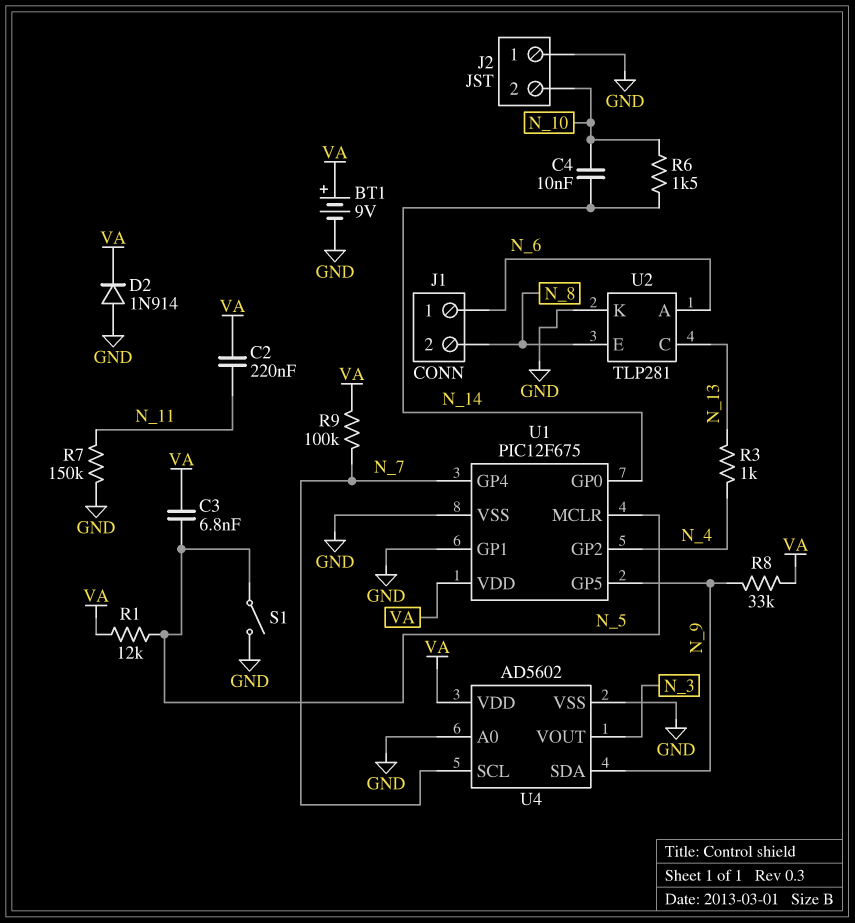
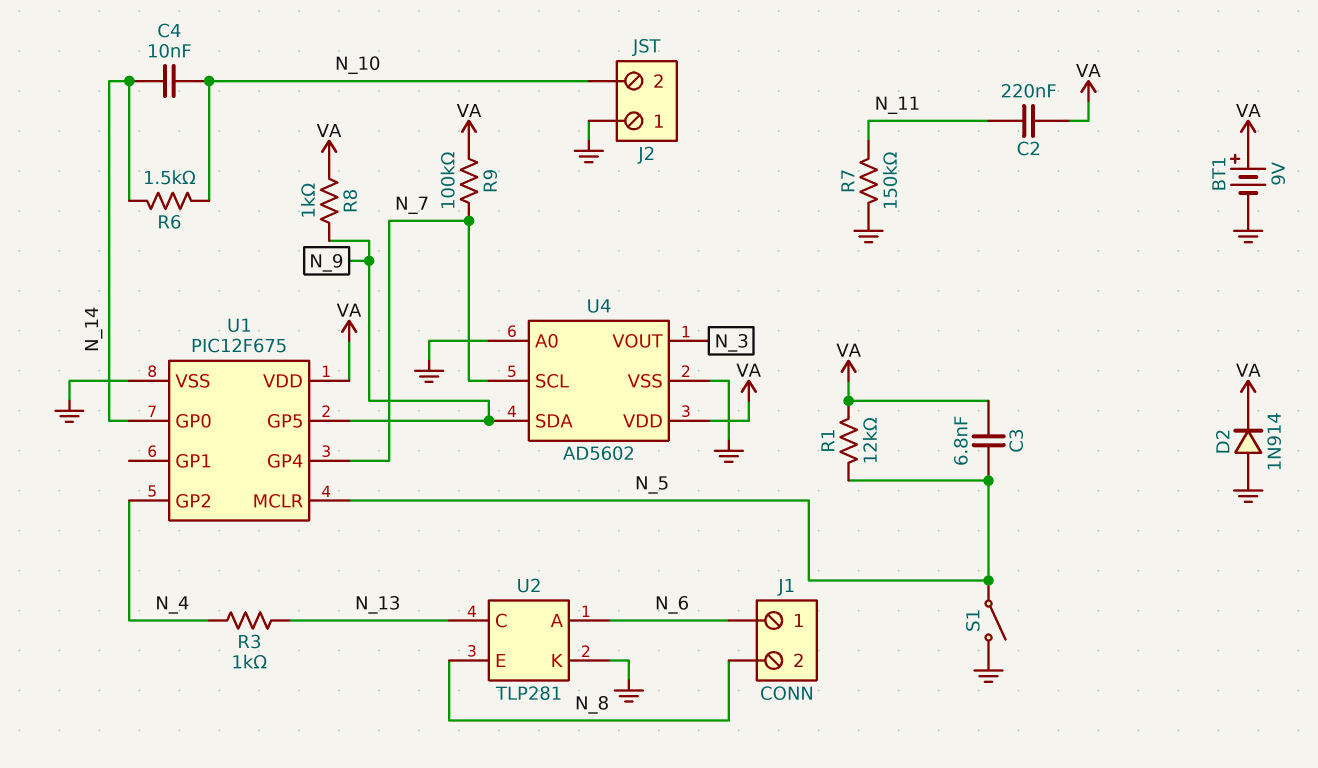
R8: 33k (N_9, VA) -> 1k (N_9, VA)
U1 pin GP1: GND -> none

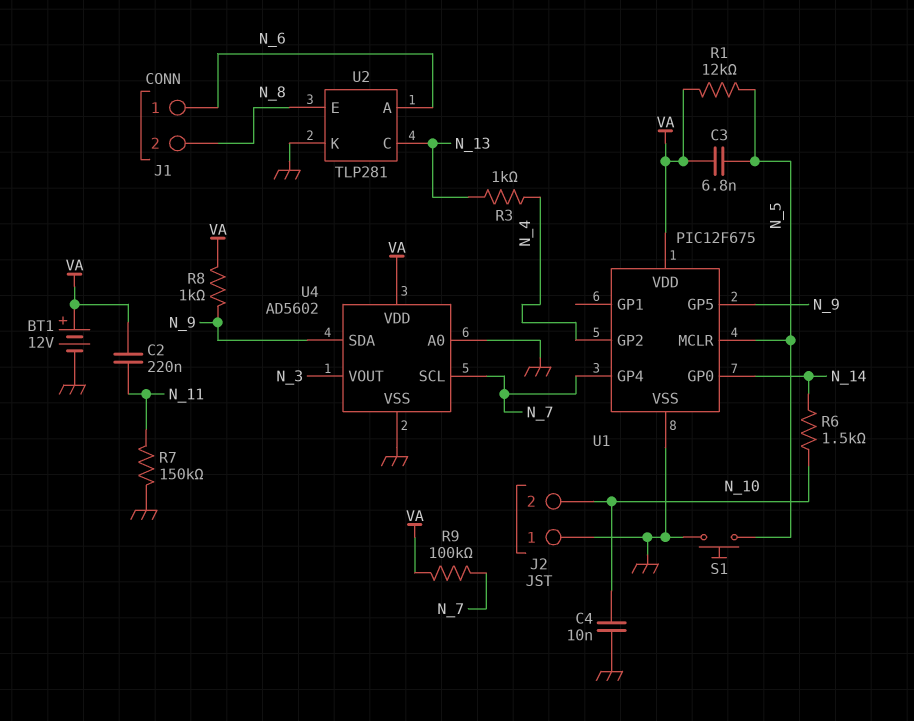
BT1: 9V (plus VA, minus GND) -> 12V (plus VA, minus GND)
C4: 10nF (N_10, N_14) -> 10nF (GND, N_10)
D2: diode 1N914 (A GND, K VA) -> none
S1: switch (GND, N_5) -> button (GND, N_5)

